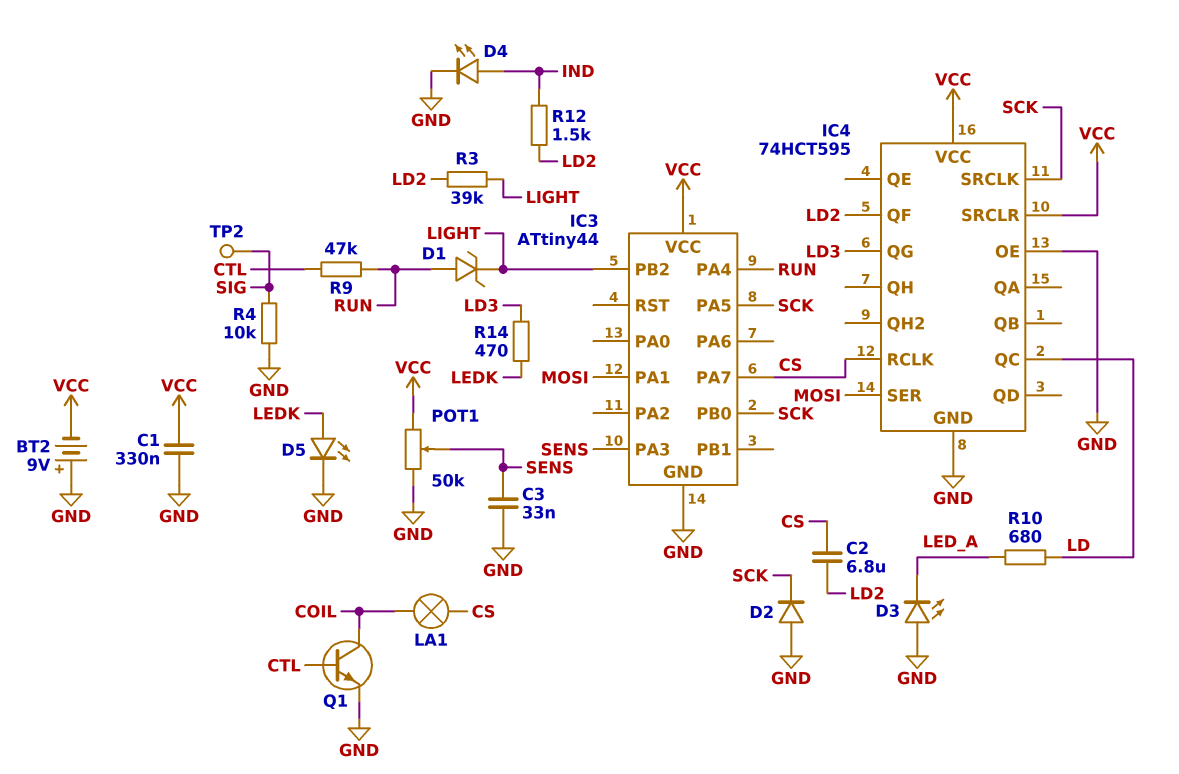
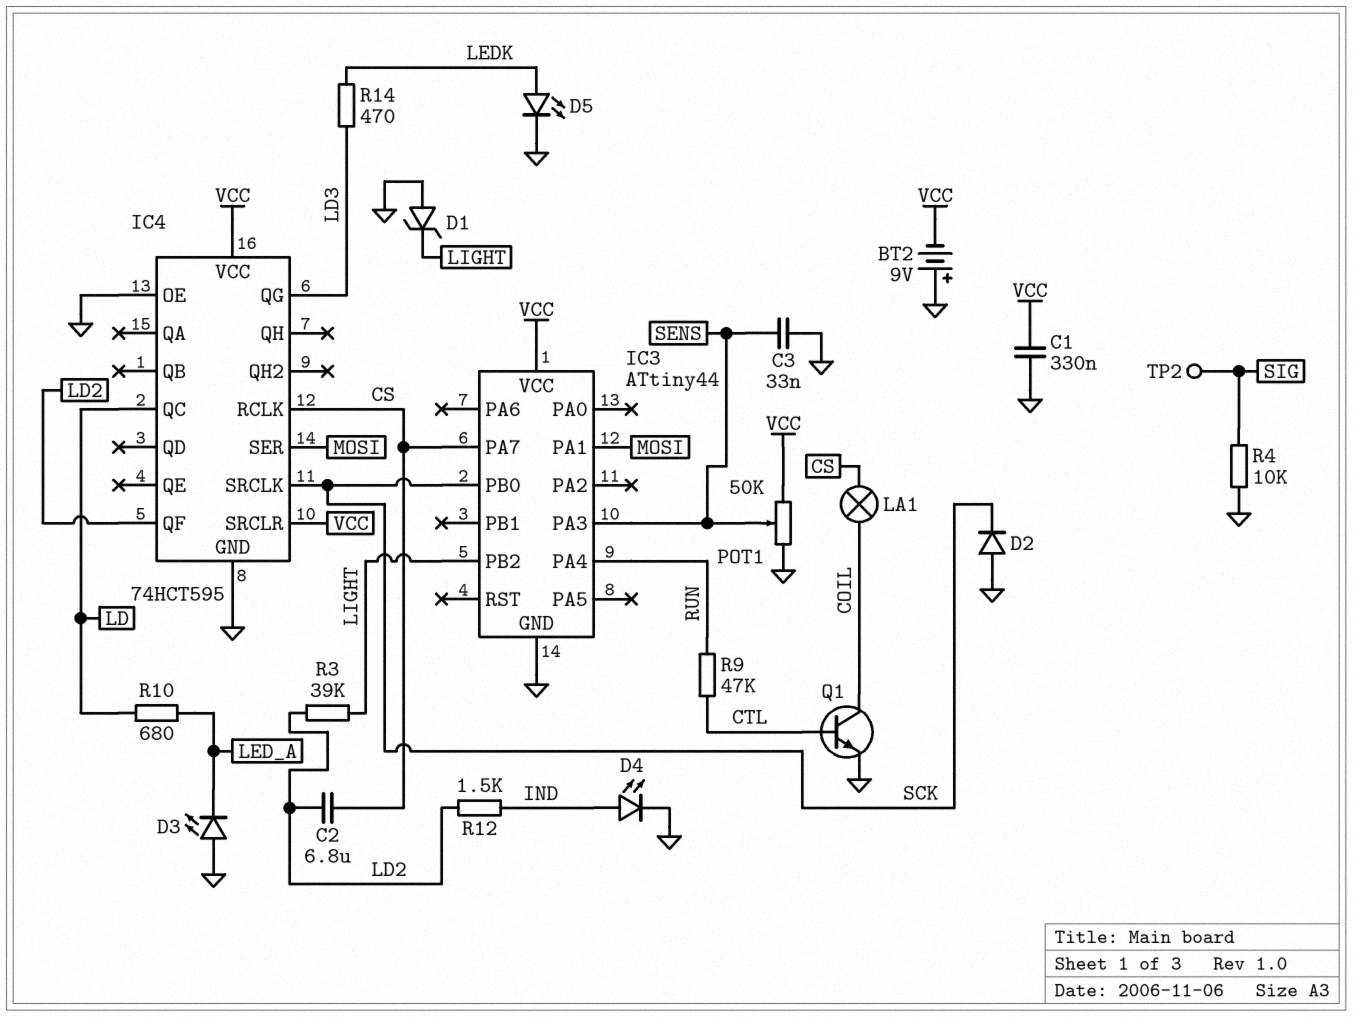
D1: zener (A RUN, K LIGHT) -> zener (A GND, K LIGHT)
IC3 pin PA5: SCK -> none

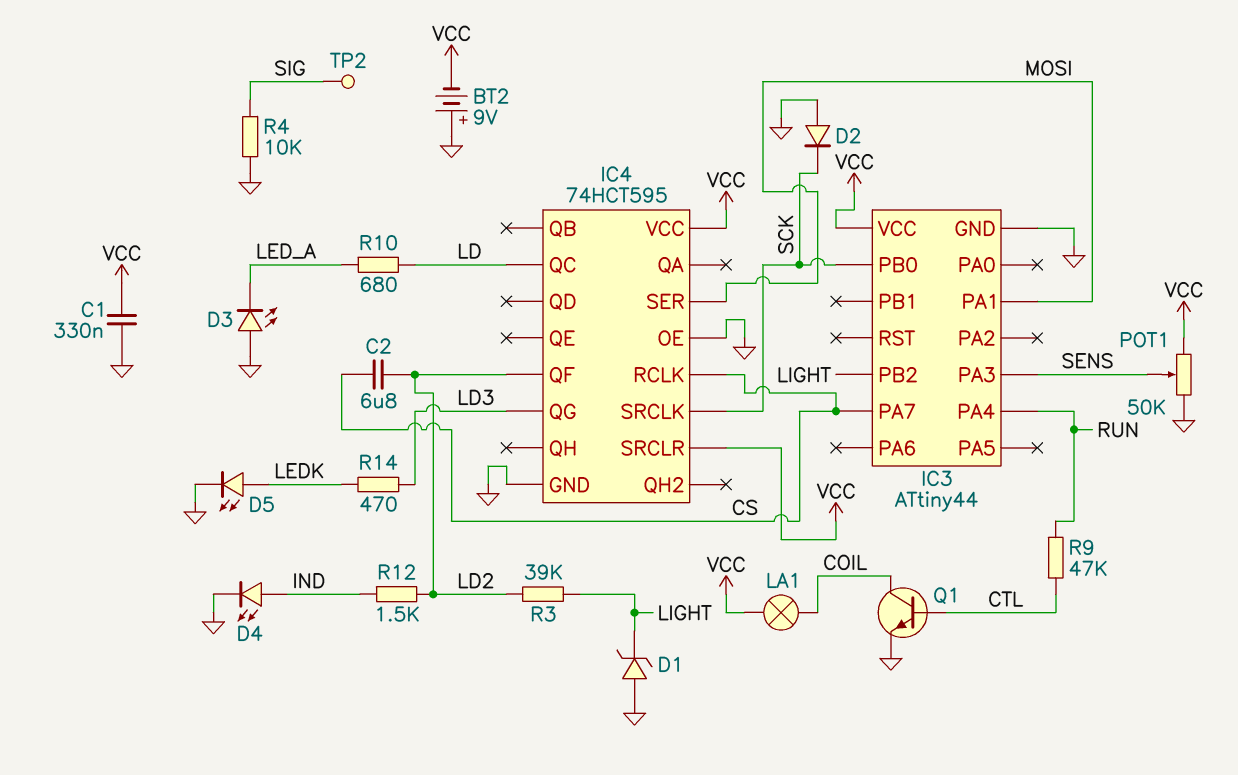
C3: 33nF (GND, SENS) -> none
LA1: lamp (COIL, CS) -> lamp (COIL, VCC)

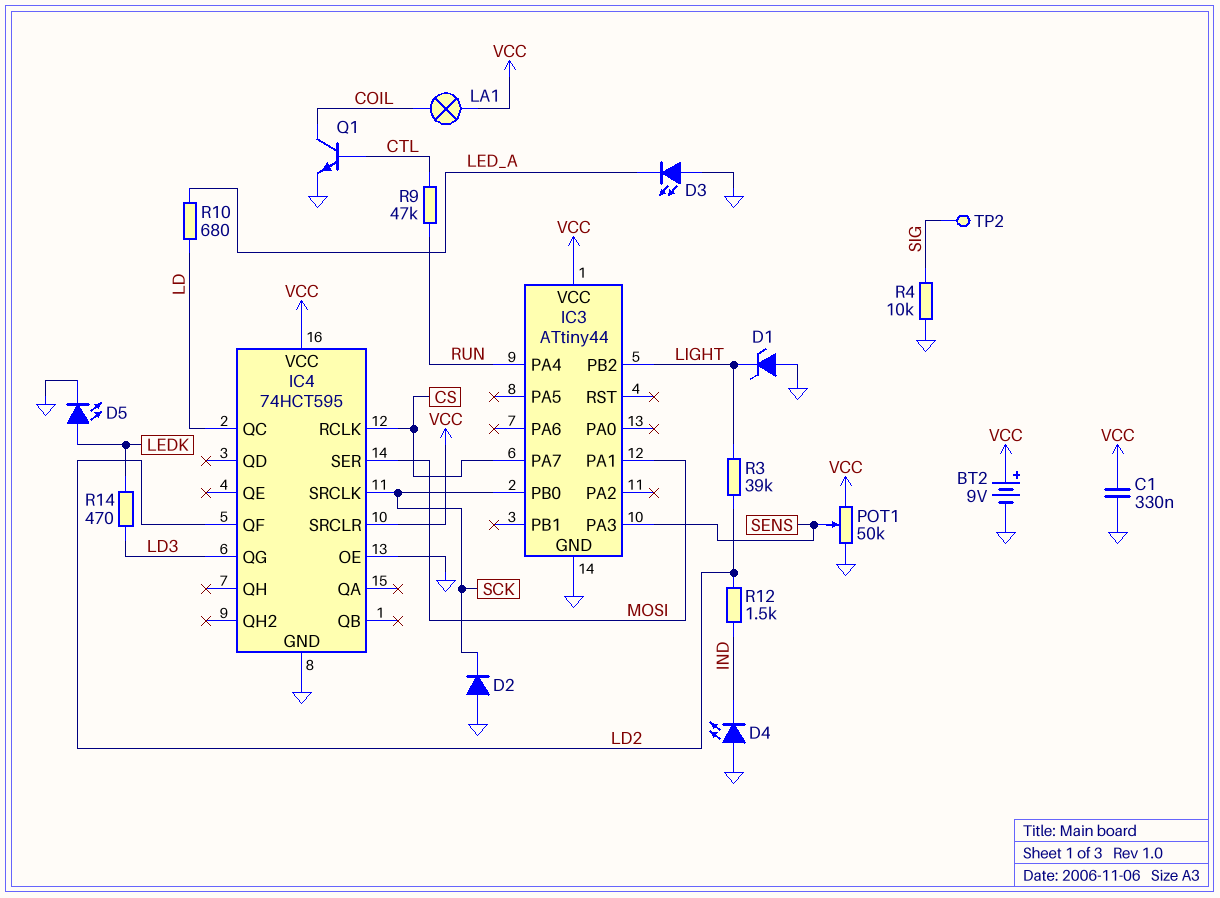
BT2: 9V (plus GND, minus VCC) -> 9V (plus VCC, minus GND)
C2: 6.8uF (CS, LD2) -> none
D4: LED (A IND, K GND) -> LED (A GND, K IND)

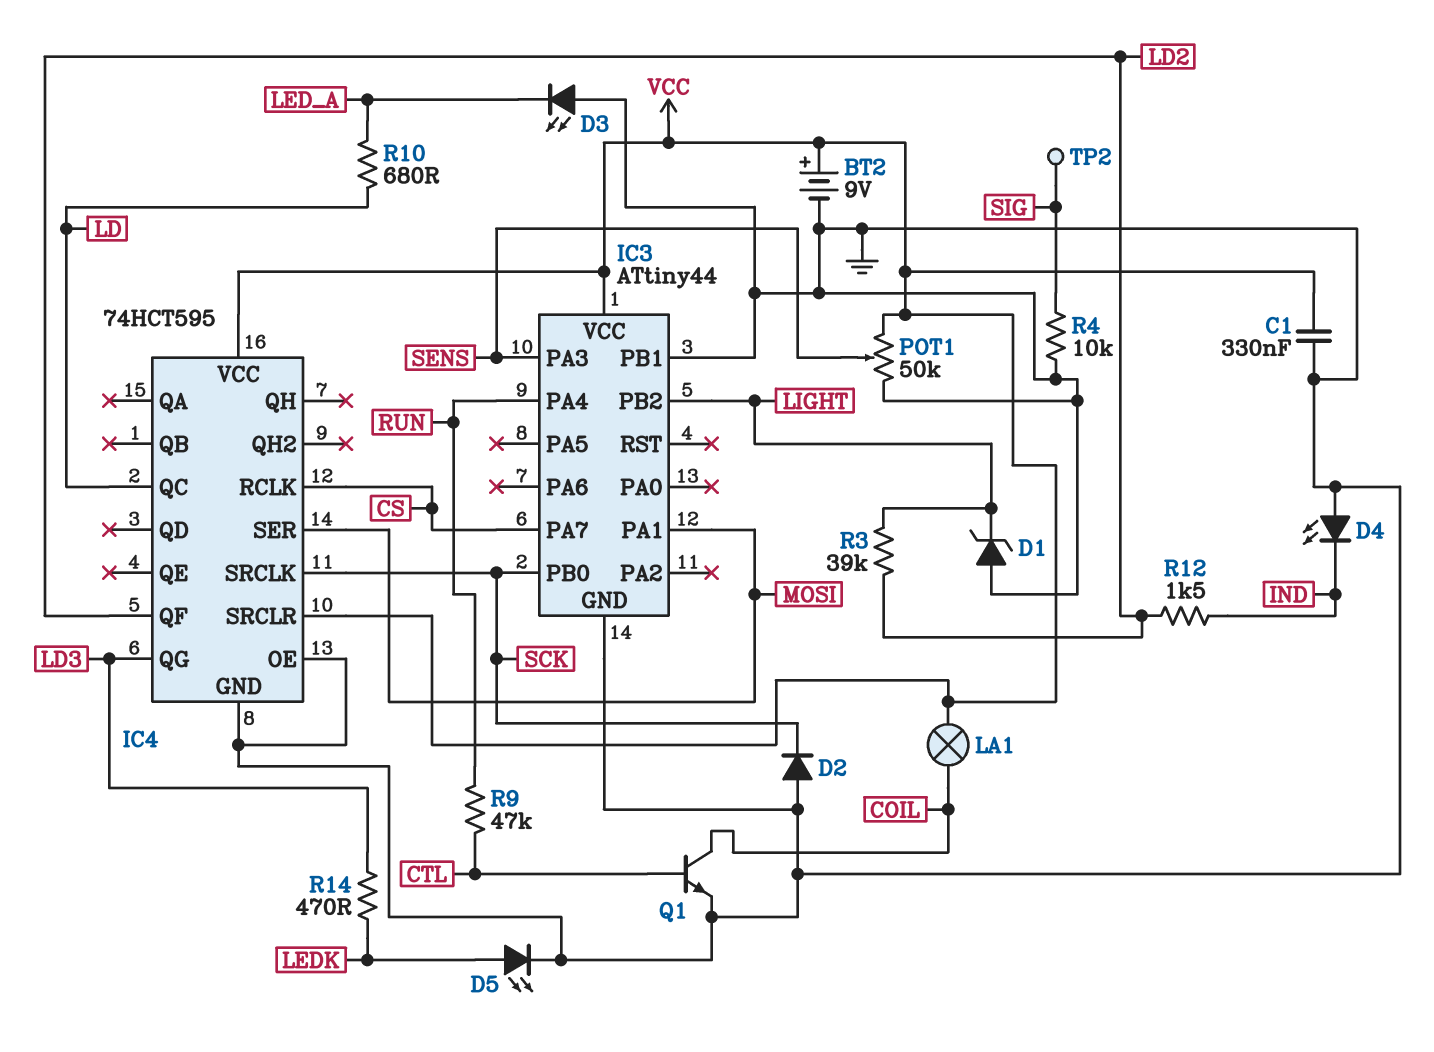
IC3 pin PB1: none -> GND

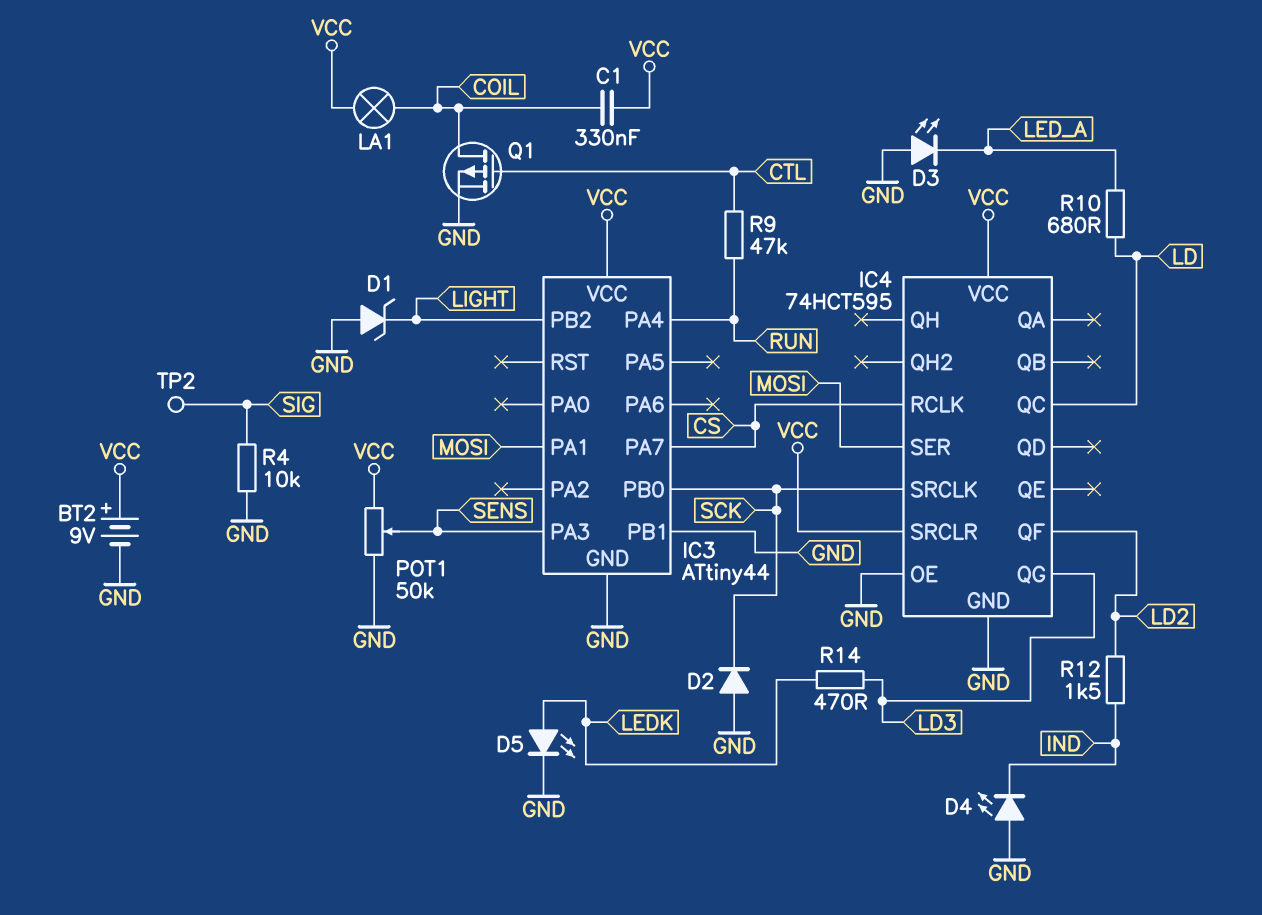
C1: 330nF (GND, VCC) -> 330nF (COIL, VCC)
Q1: NPN (B CTL, C COIL, E GND) -> PMOS (G CTL, D COIL, S GND)
R3: 39k (LD2, LIGHT) -> none

